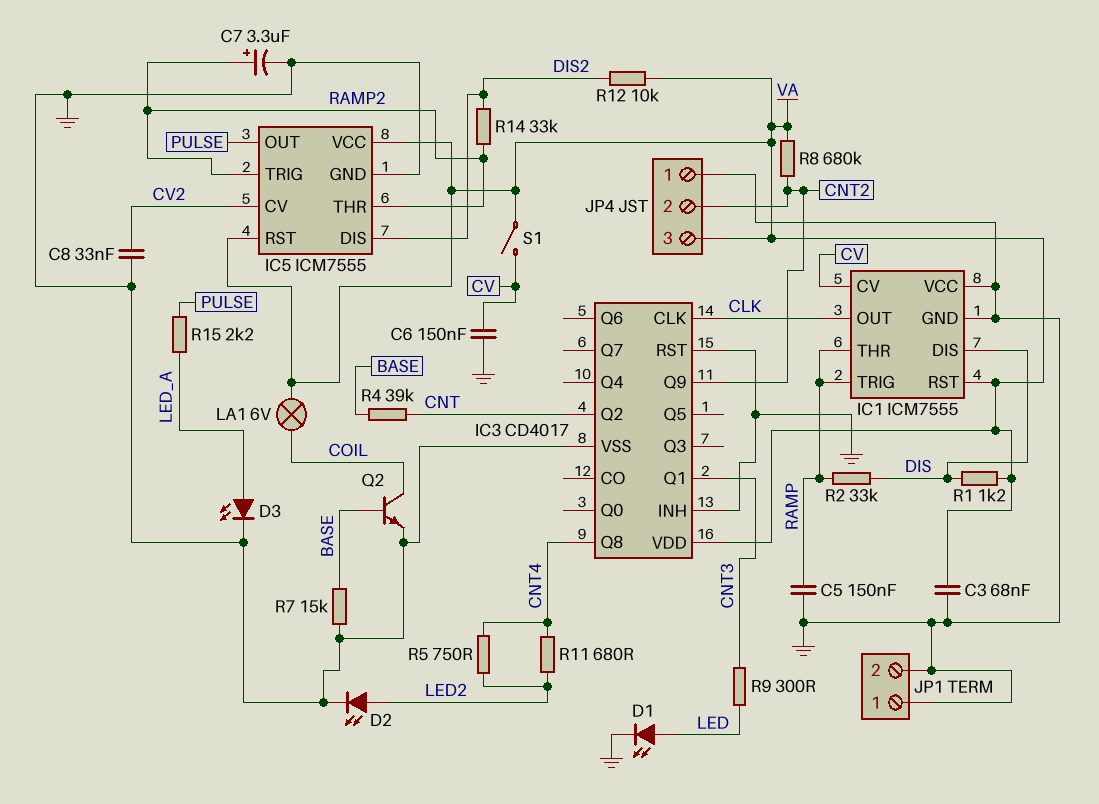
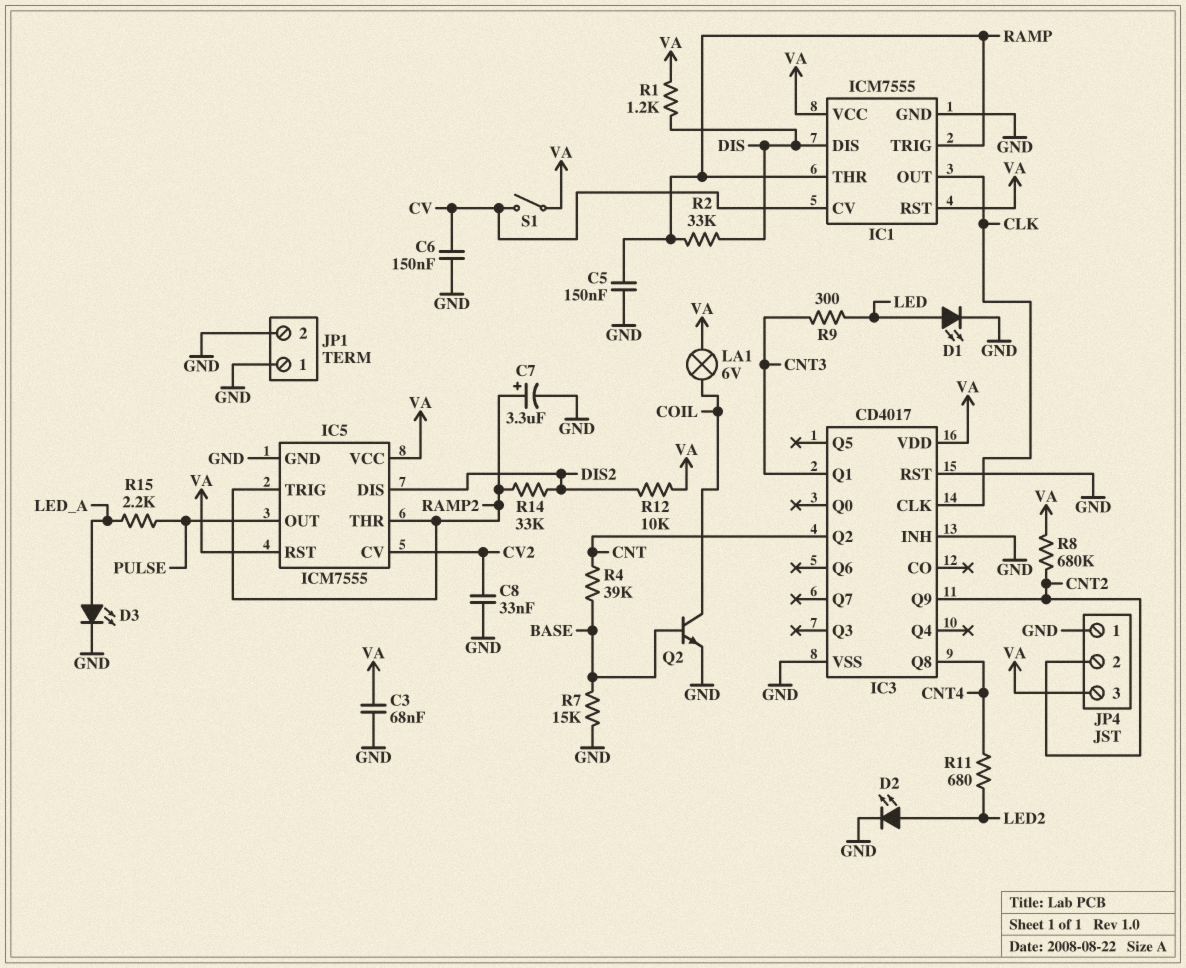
IC1 pin VCC: GND -> VA
R5: 750 (CNT4, LED2) -> none

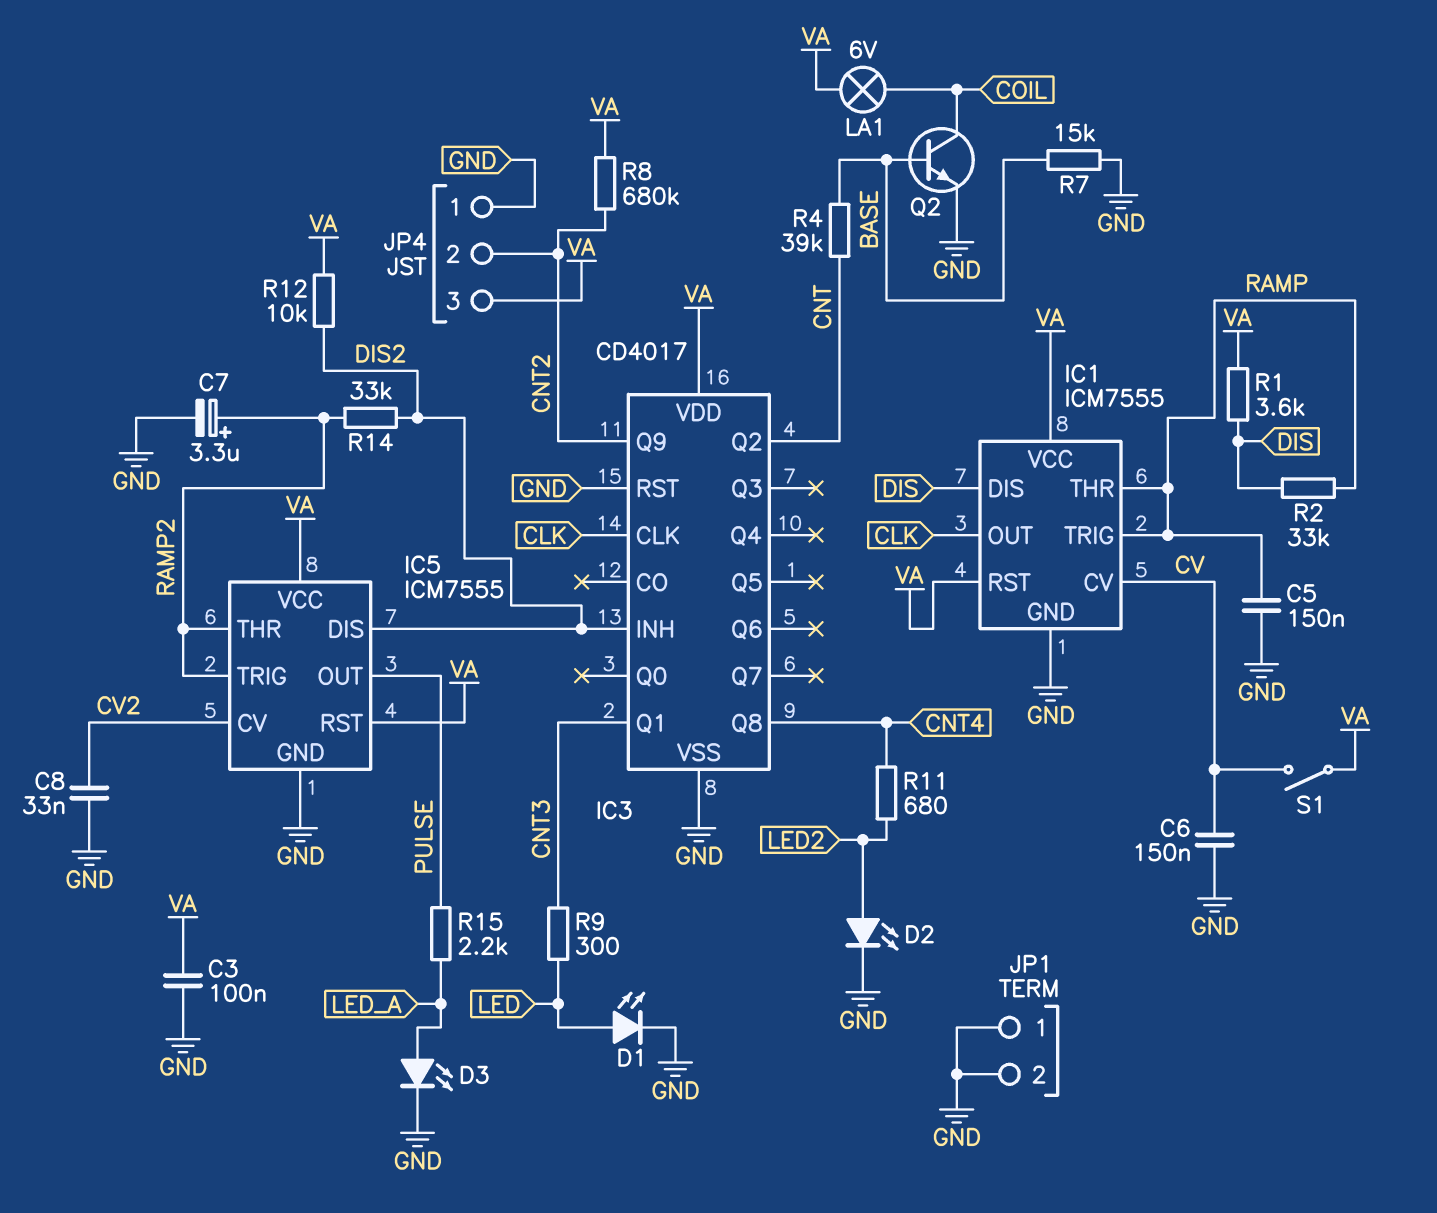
C3: 68nF (GND, VA) -> 100nF (GND, VA)
IC3 pin INH: GND -> DIS2
R1: 1.2k (DIS, VA) -> 3.6k (DIS, VA)

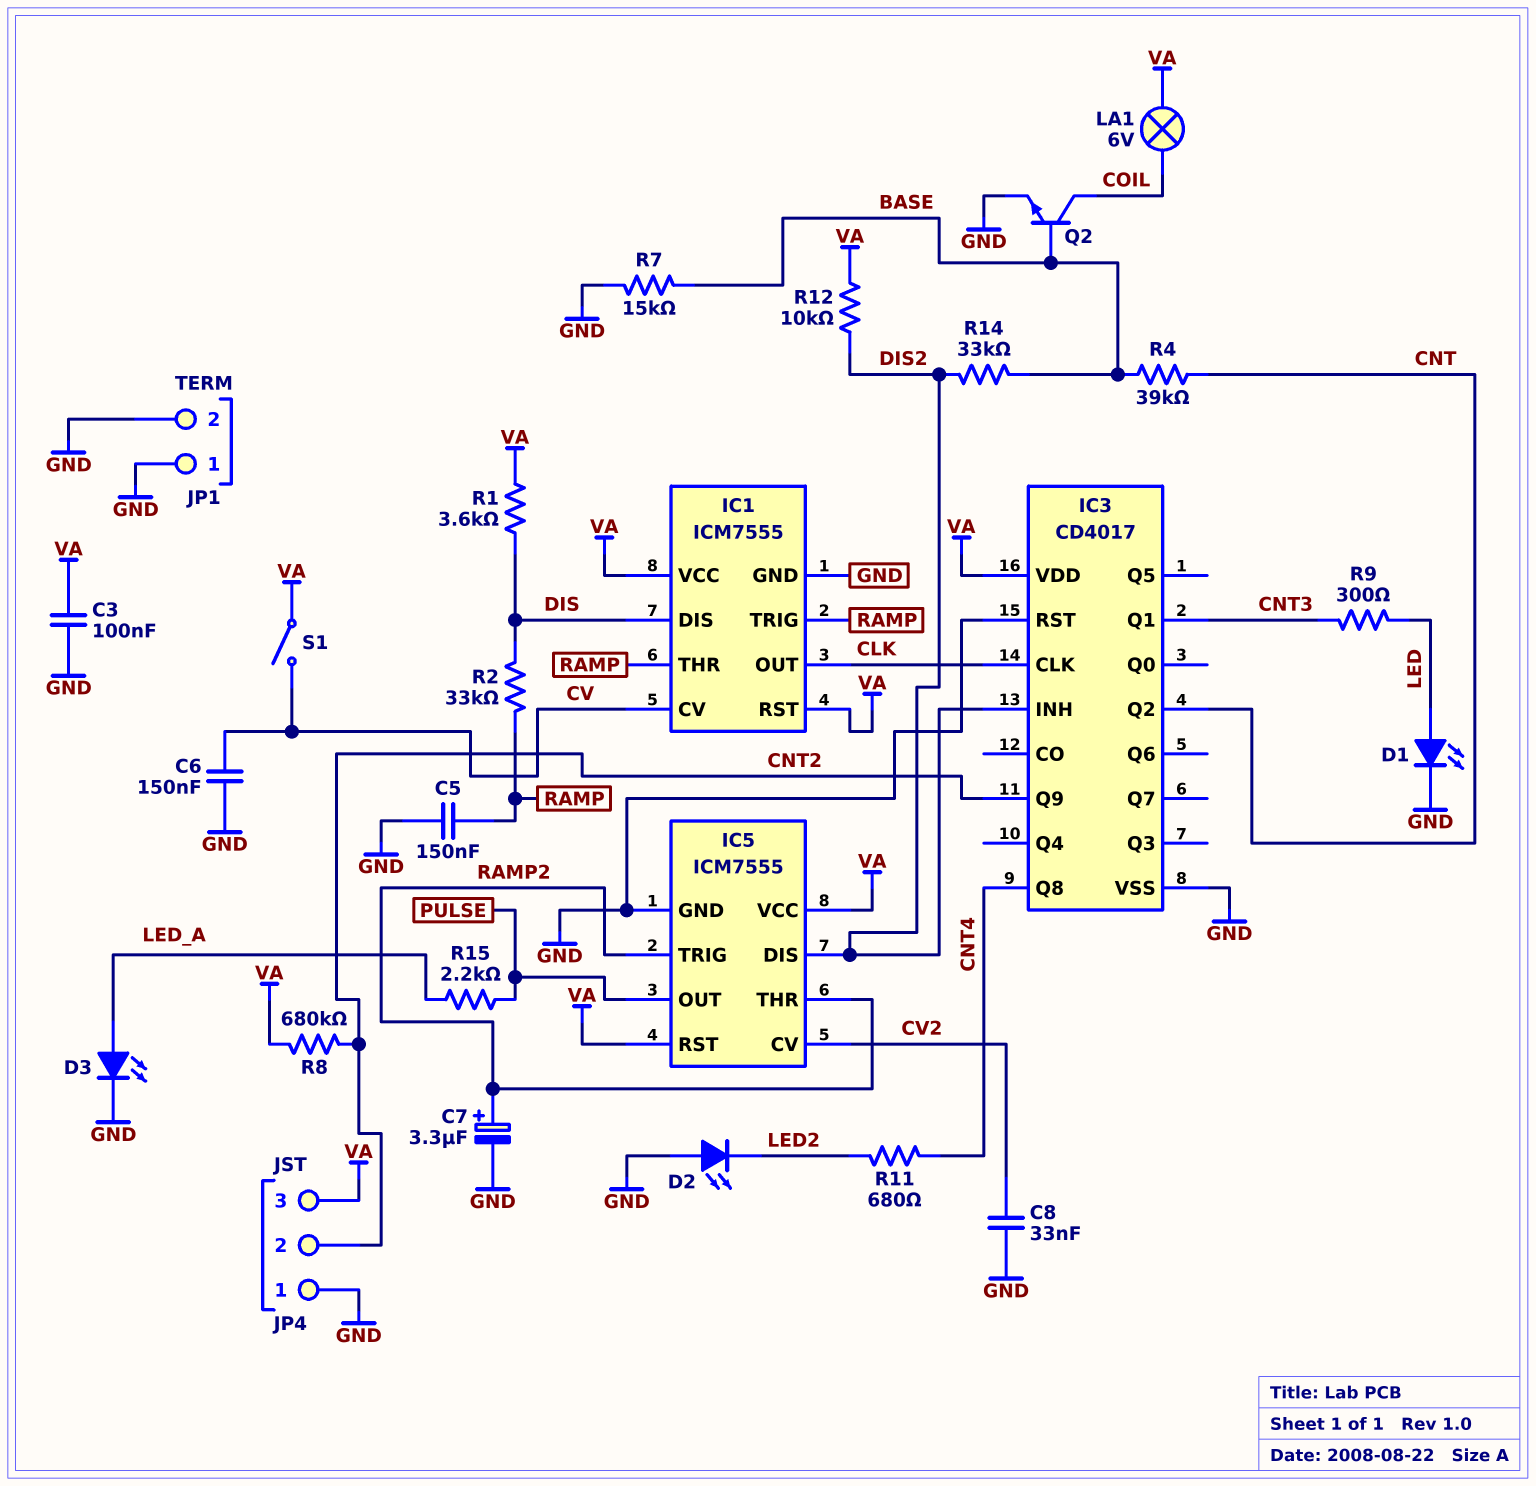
D2: LED (A LED2, K GND) -> LED (A GND, K LED2)
R14: 33k (DIS2, RAMP2) -> 33k (BASE, DIS2)

